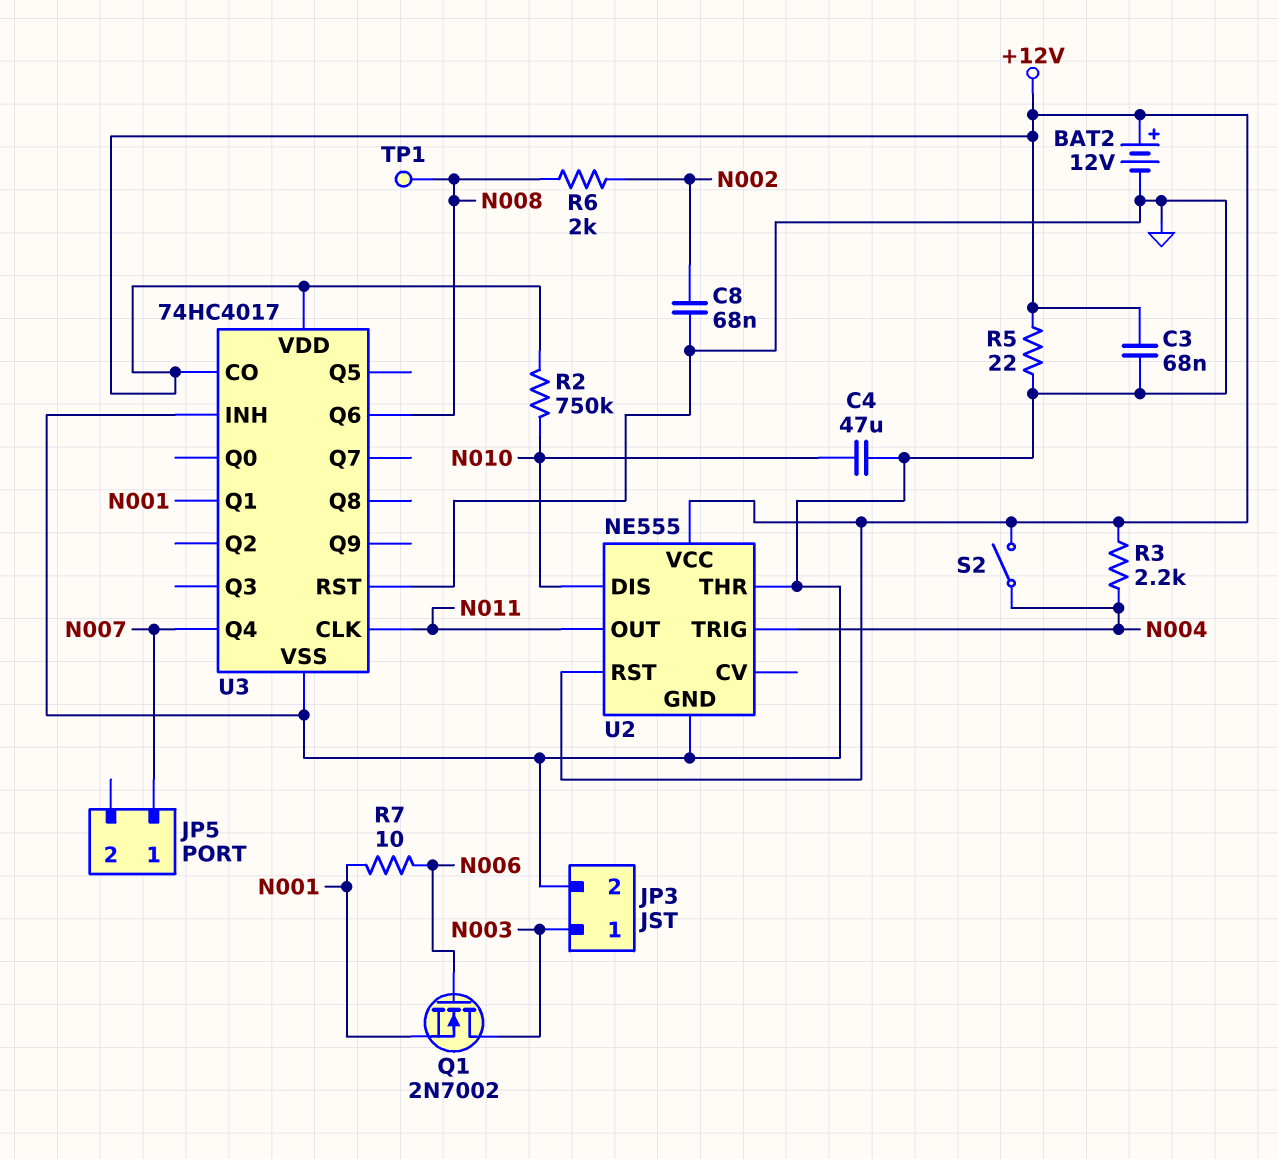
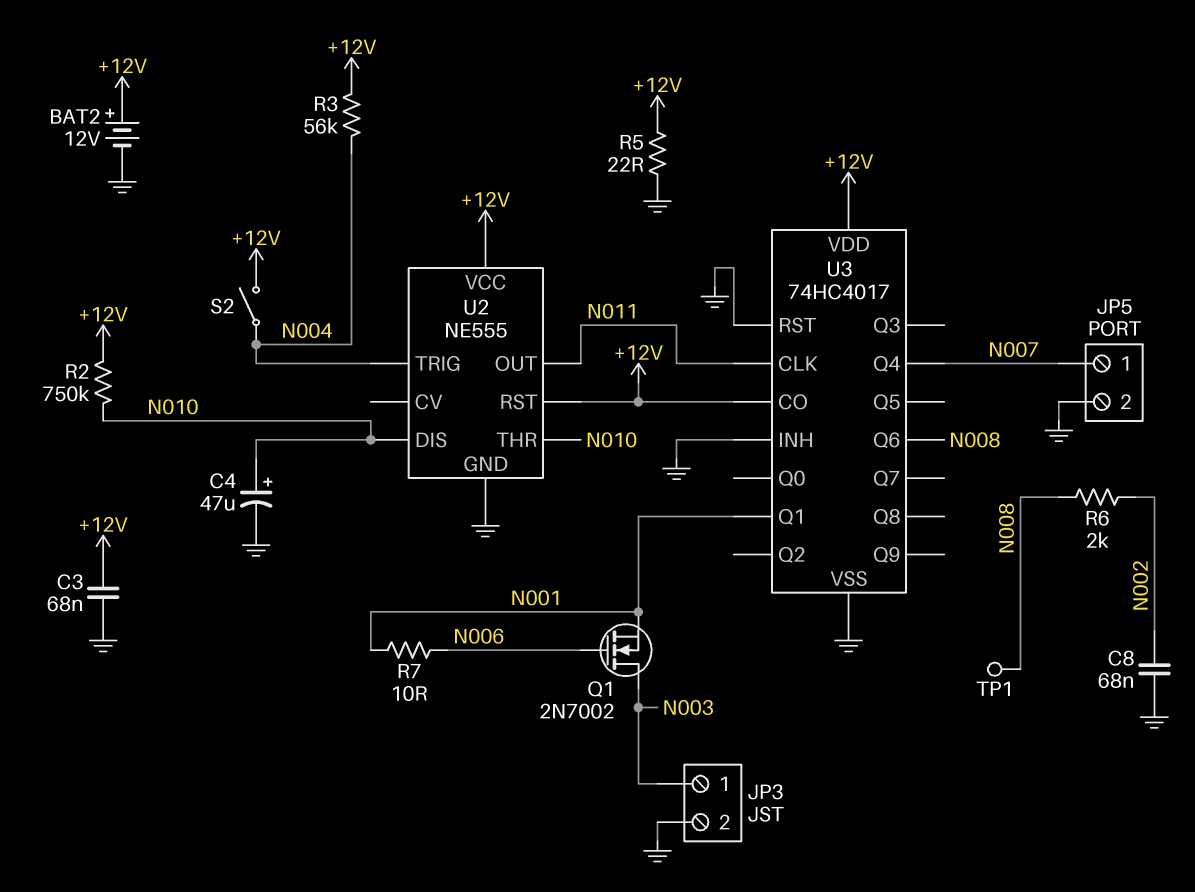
C4: 47uF (GND, N010) -> 47uF (plus N010, minus GND)
JP5 pin 2: none -> GND
R3: 2.2k (+12V, N004) -> 56k (+12V, N004)
U2 pin THR: GND -> N010

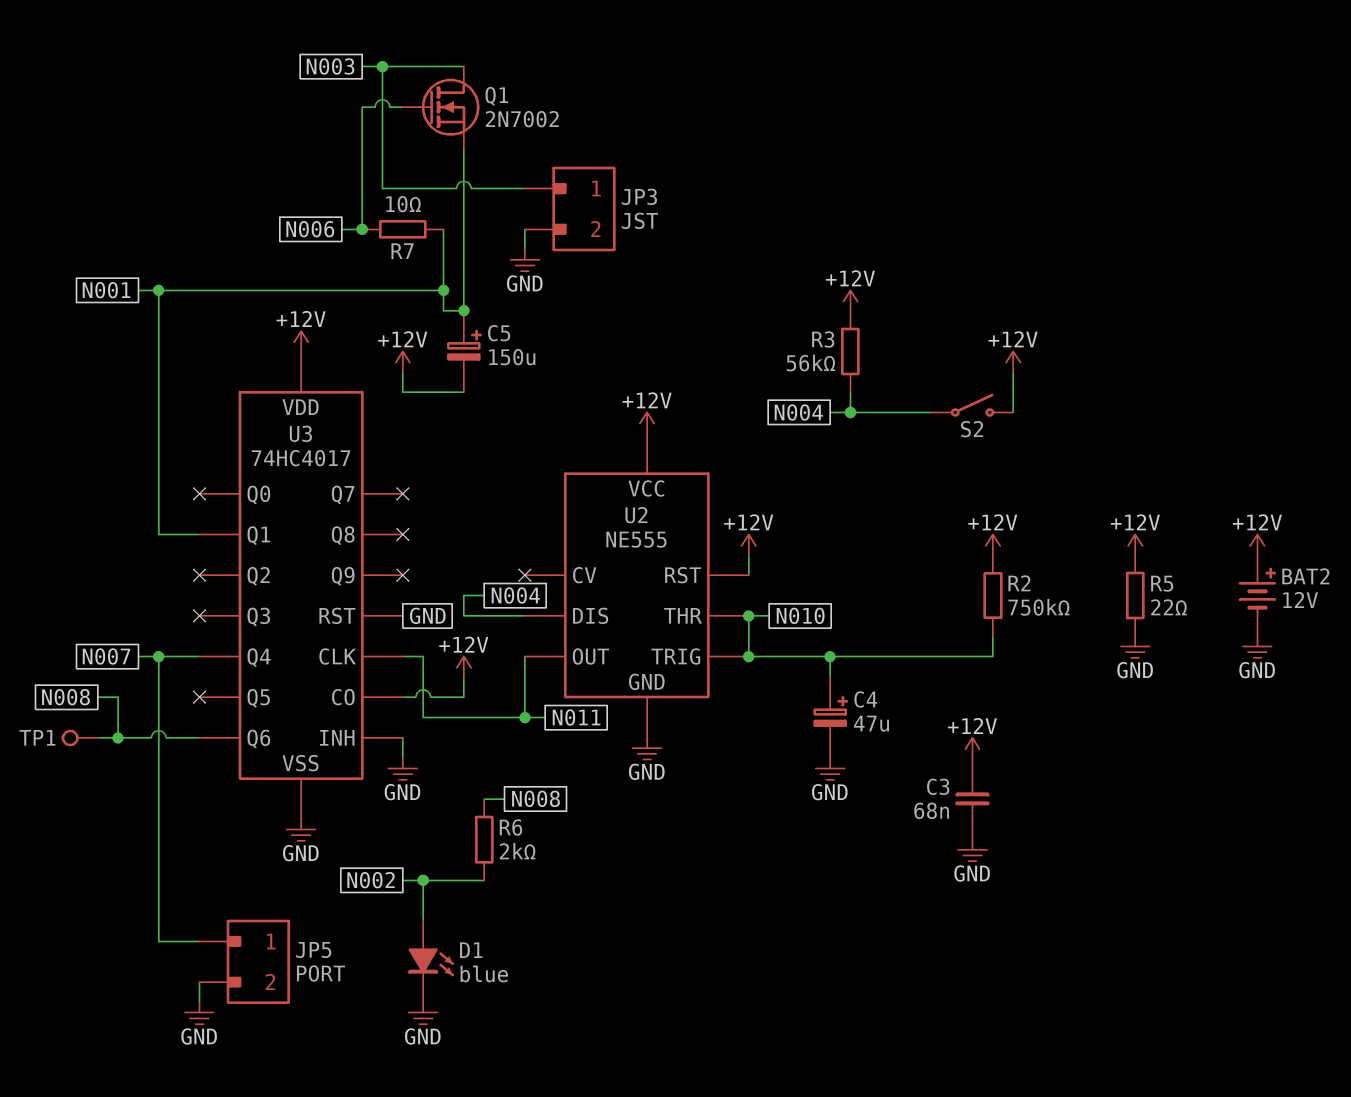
C5: none -> 150uF (plus N001, minus +12V)
C8: 68nF (GND, N002) -> none
D1: none -> LED blue (A N002, K GND)
U2 pin DIS: N010 -> N004
U2 pin TRIG: N004 -> N010

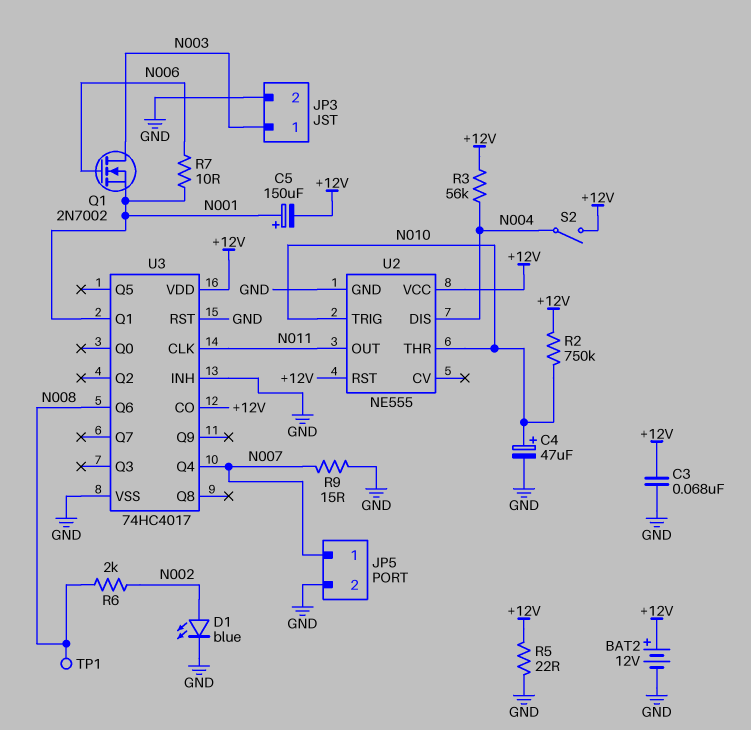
R9: none -> 15 (GND, N007)

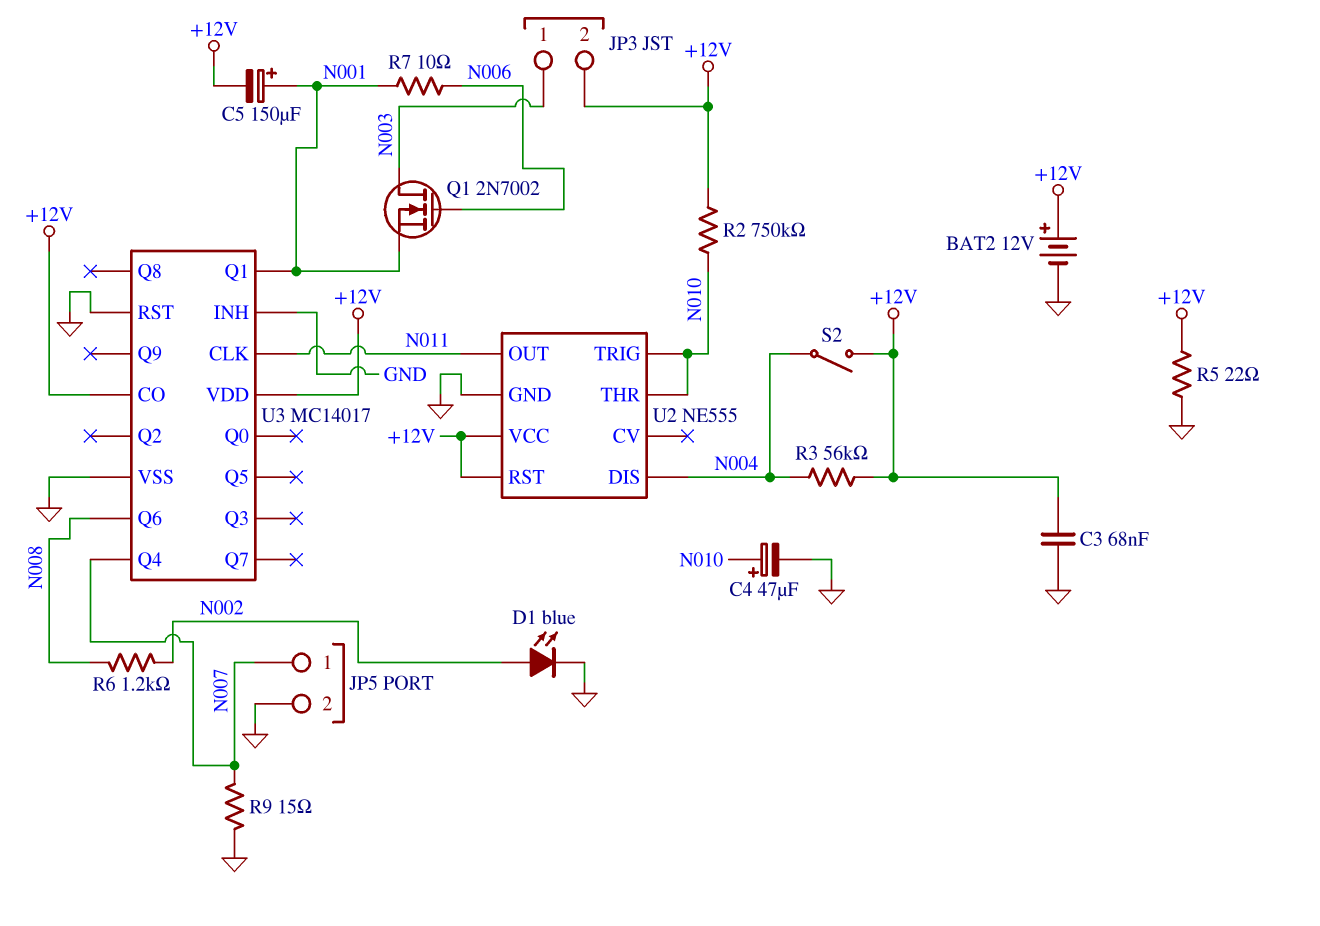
JP3 pin 2: GND -> +12V
R6: 2k (N002, N008) -> 1.2k (N002, N008)
TP1: test point (N008) -> none
U3: 74HC4017 -> MC14017

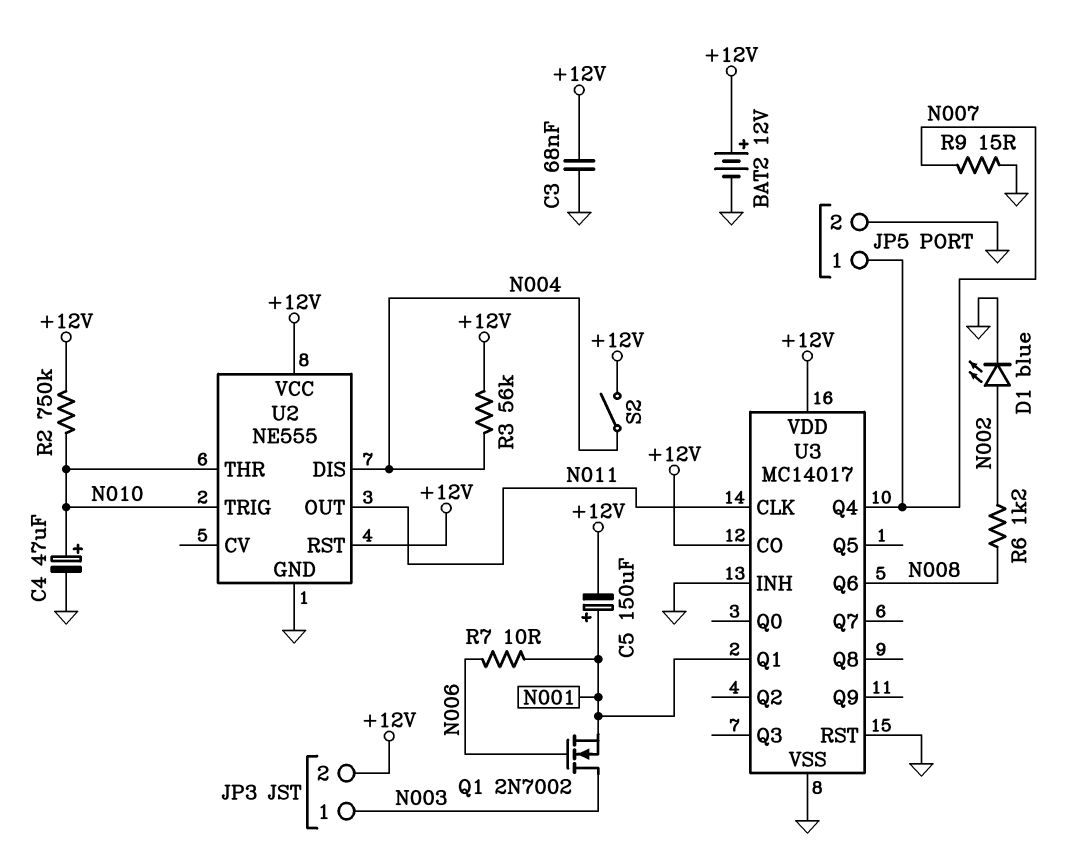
R5: 22 (+12V, GND) -> none

